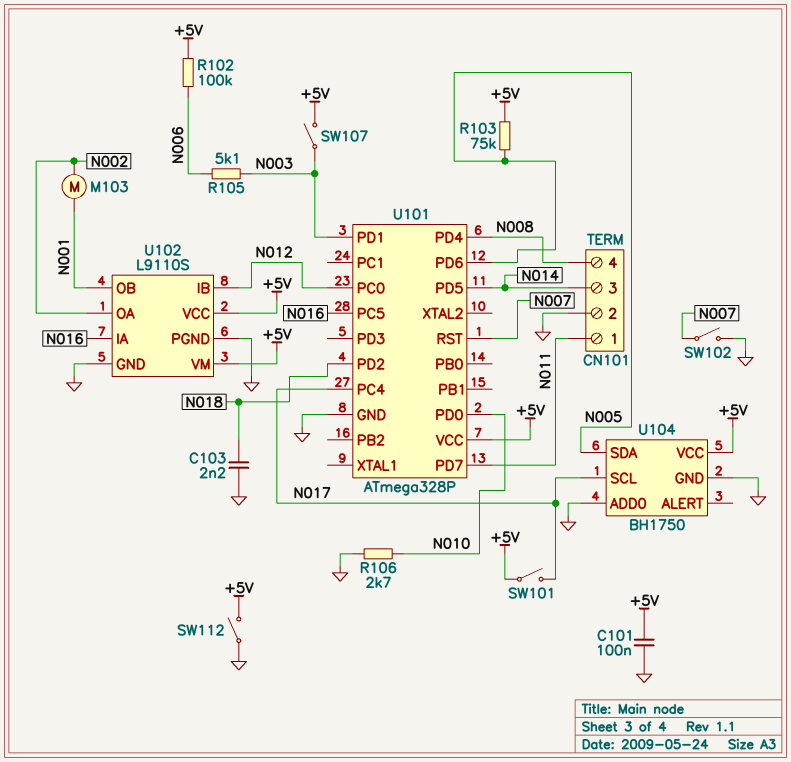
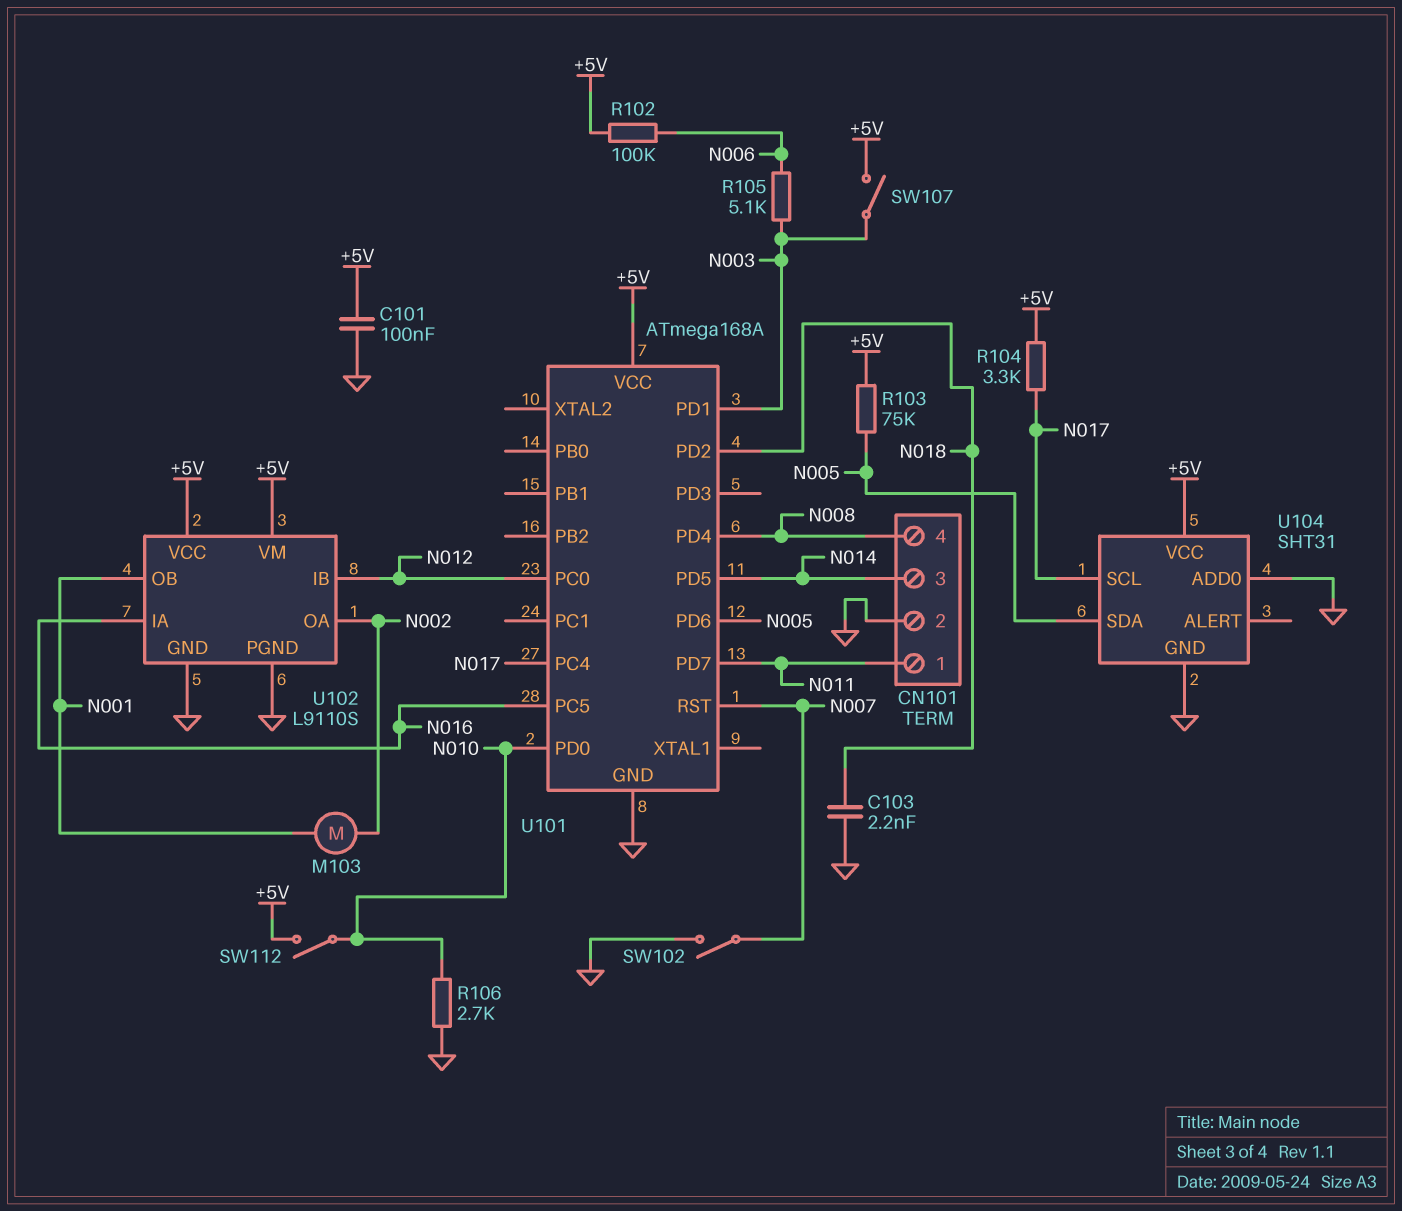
R104: none -> 3.3k (+5V, N017)
SW101: switch (+5V, N017) -> none
SW112: switch (+5V, GND) -> switch (+5V, N010)
U101: ATmega328P -> ATmega168A
U104: BH1750 -> SHT31

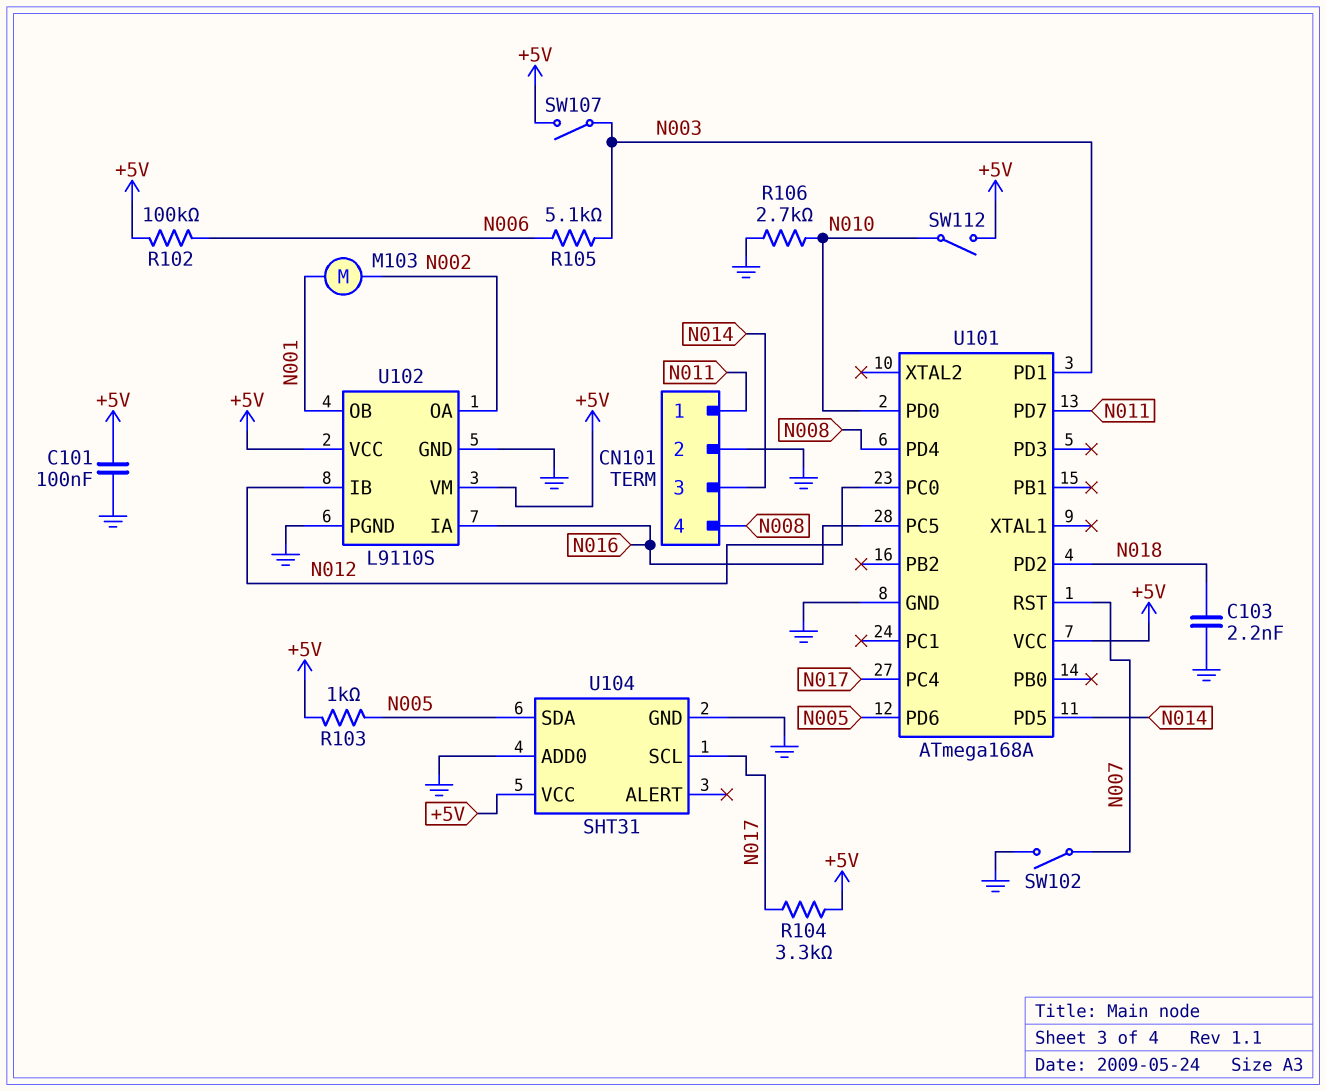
R103: 75k (+5V, N005) -> 1k (+5V, N005)

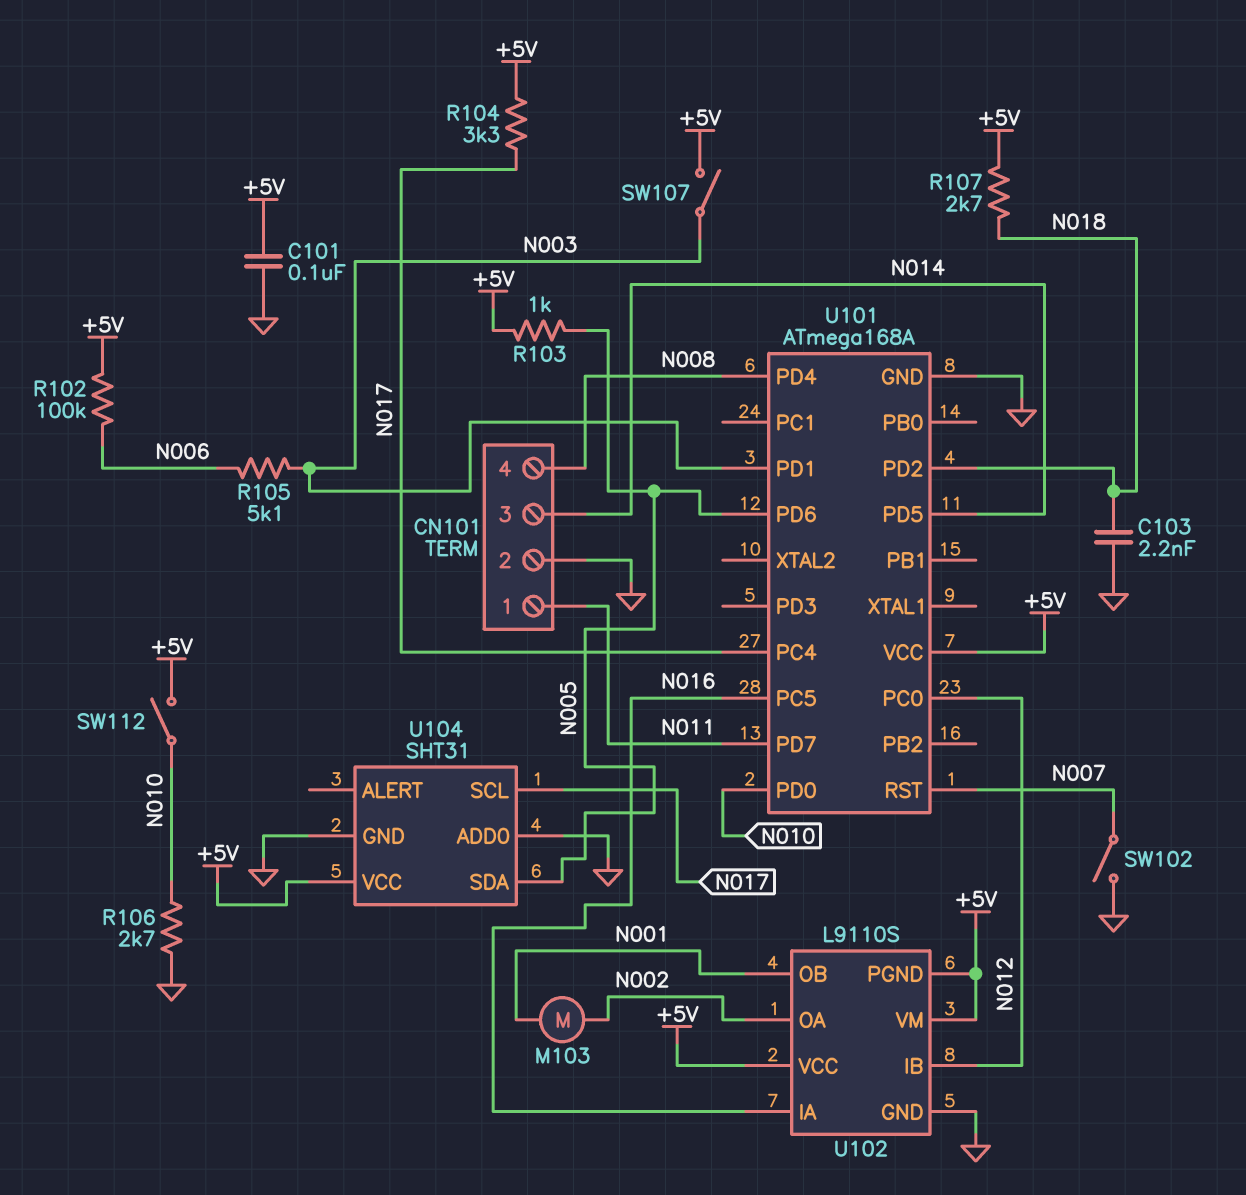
R107: none -> 2.7k (+5V, N018)
U102 pin PGND: GND -> +5V

